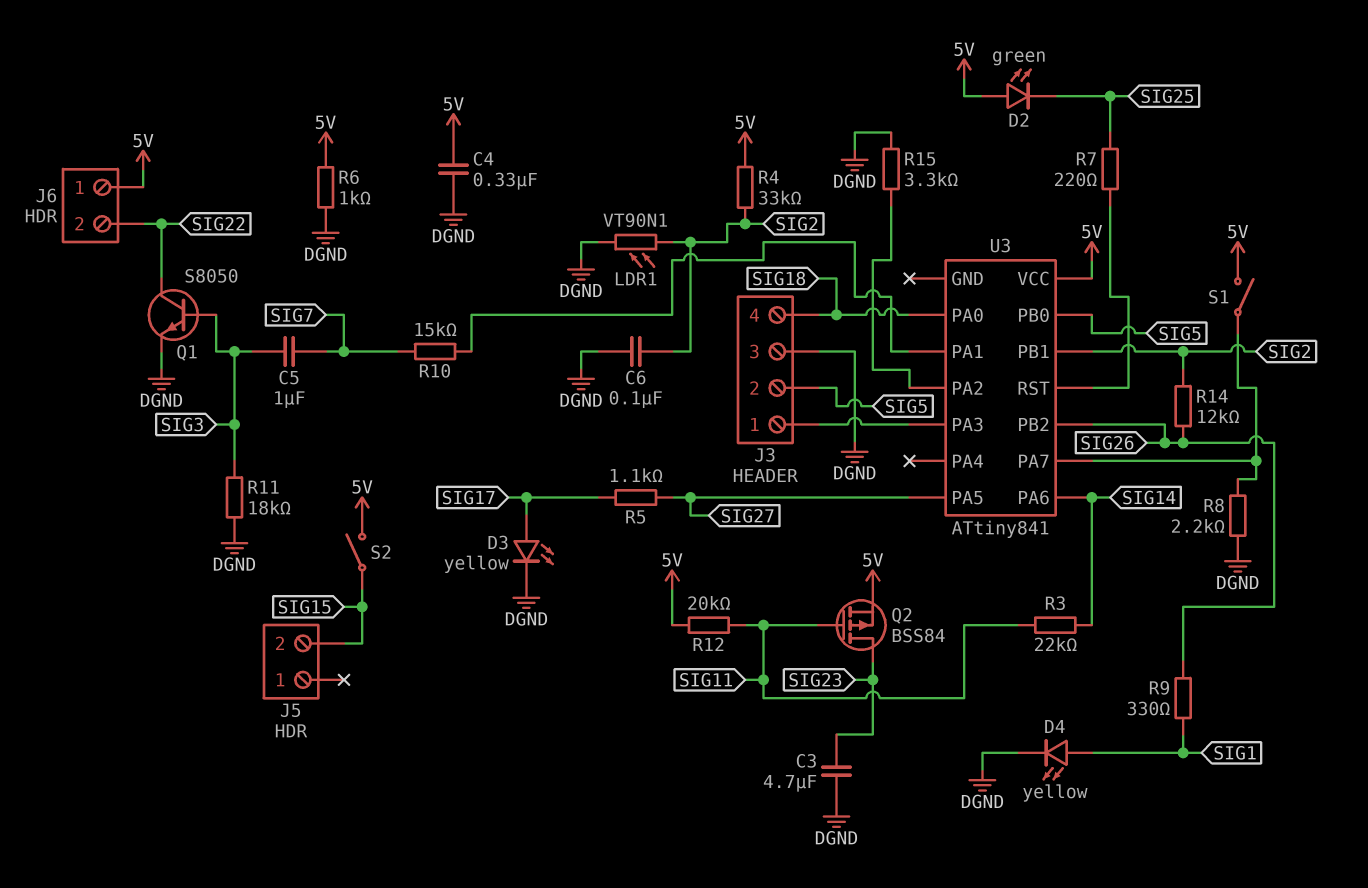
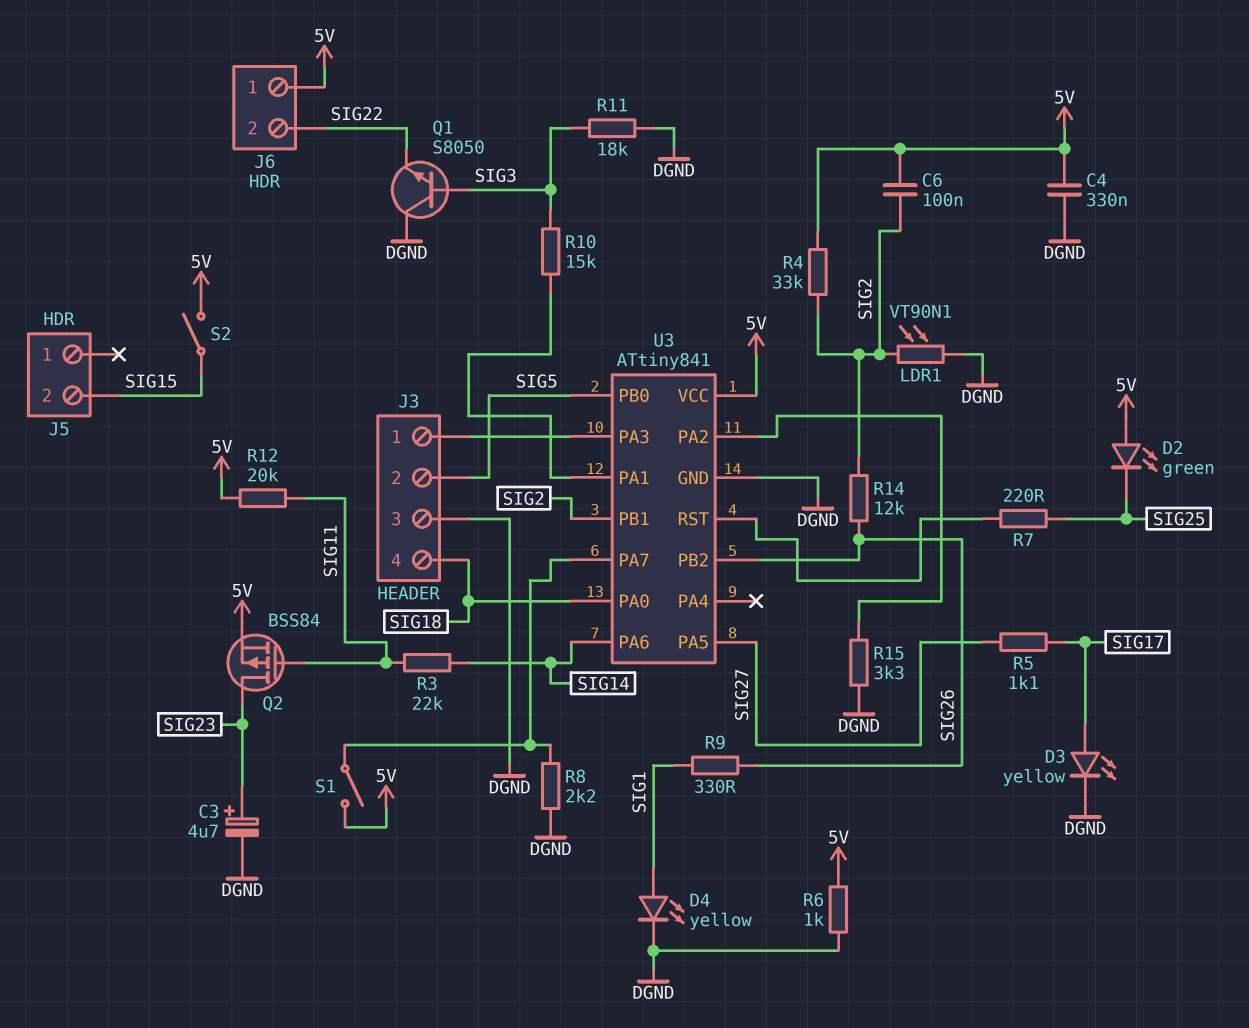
C3: 4.7uF (DGND, SIG23) -> 4.7uF (plus SIG23, minus DGND)
C5: 1uF (SIG3, SIG7) -> none
C6: 100nF (DGND, SIG2) -> 100nF (5V, SIG2)
Q1: NPN S8050 (B SIG3, C SIG22, E DGND) -> NPN S8050 (B SIG3, C DGND, E SIG22)
R10: 15k (SIG7, U3/PA1) -> 15k (SIG3, U3/PA1)
U3 pin GND: none -> DGND

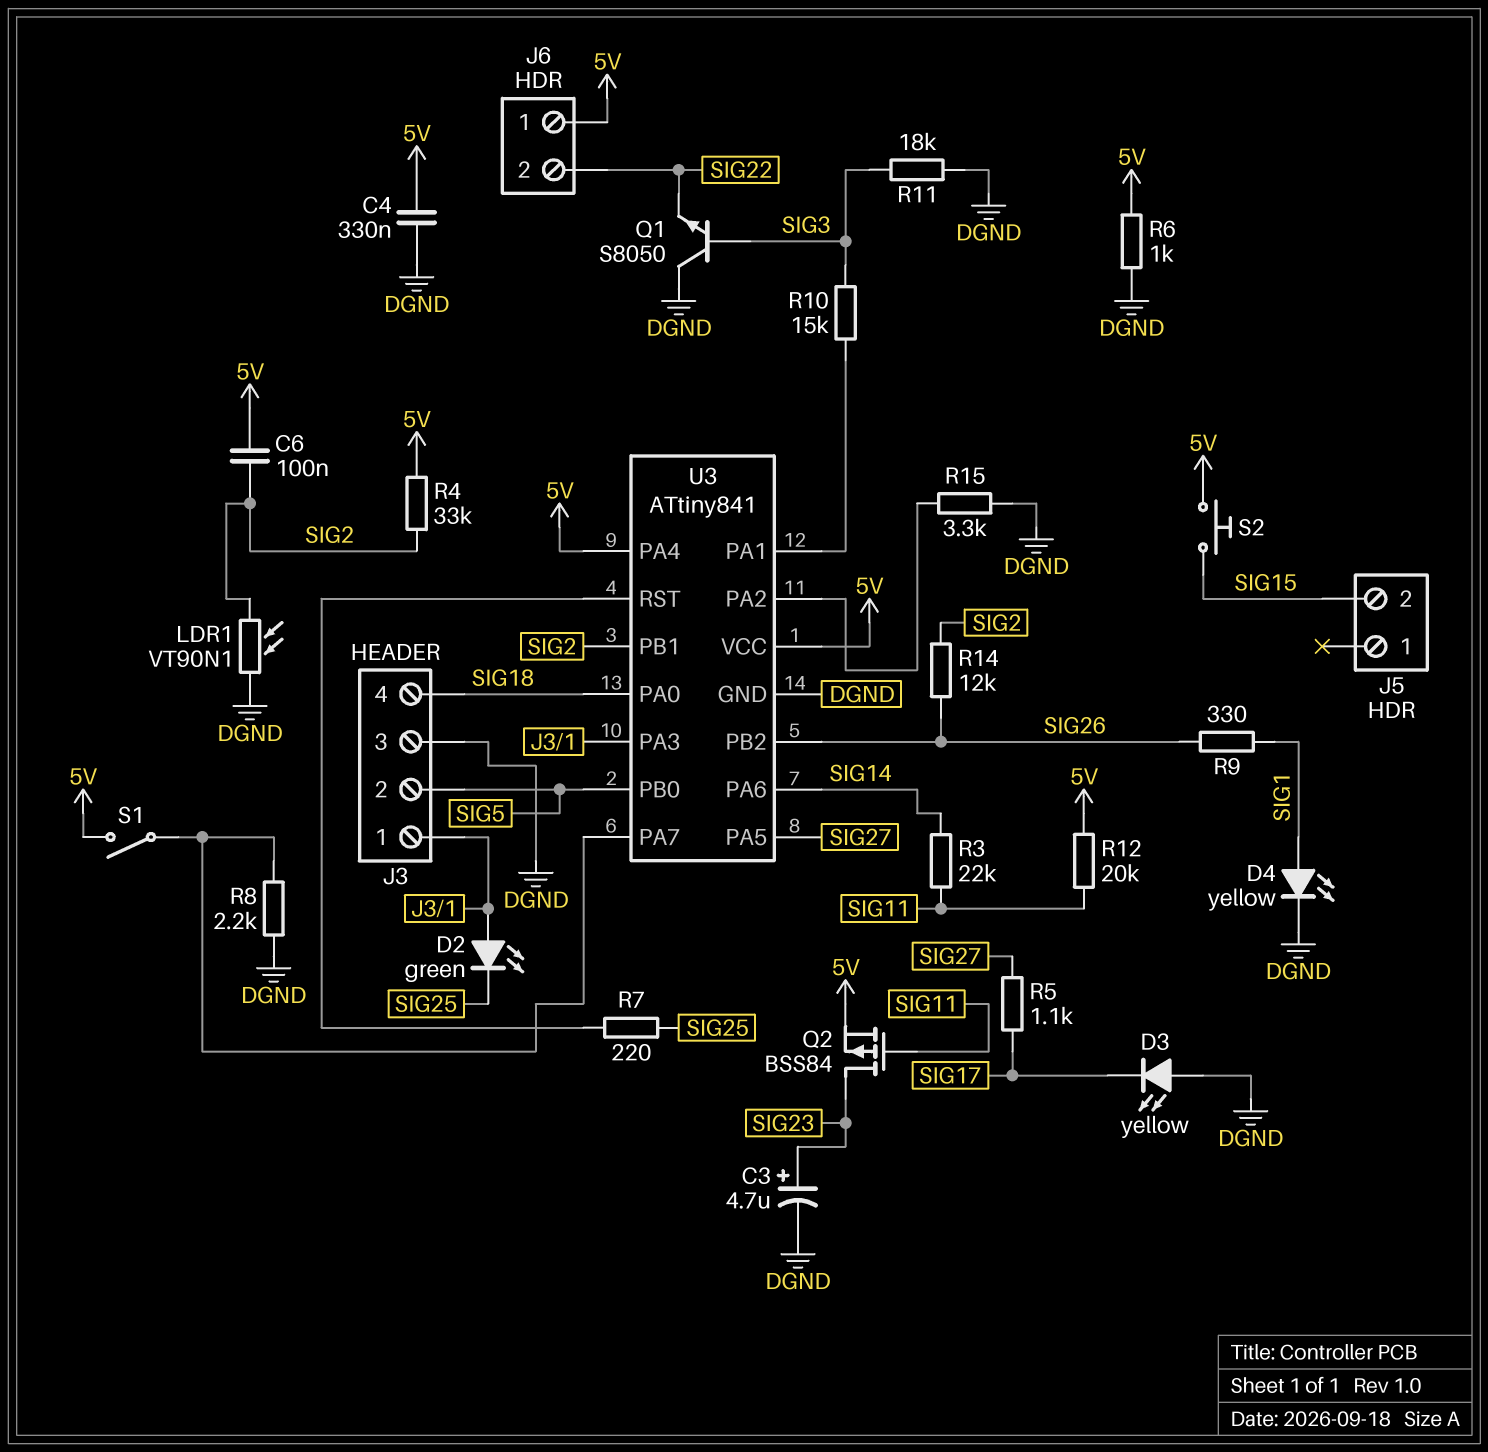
D2: LED green (A 5V, K SIG25) -> LED green (A J3/1, K SIG25)
D3: LED yellow (A SIG17, K DGND) -> LED yellow (A DGND, K SIG17)
S2: switch (5V, SIG15) -> button (5V, SIG15)
U3 pin PA4: none -> 5V

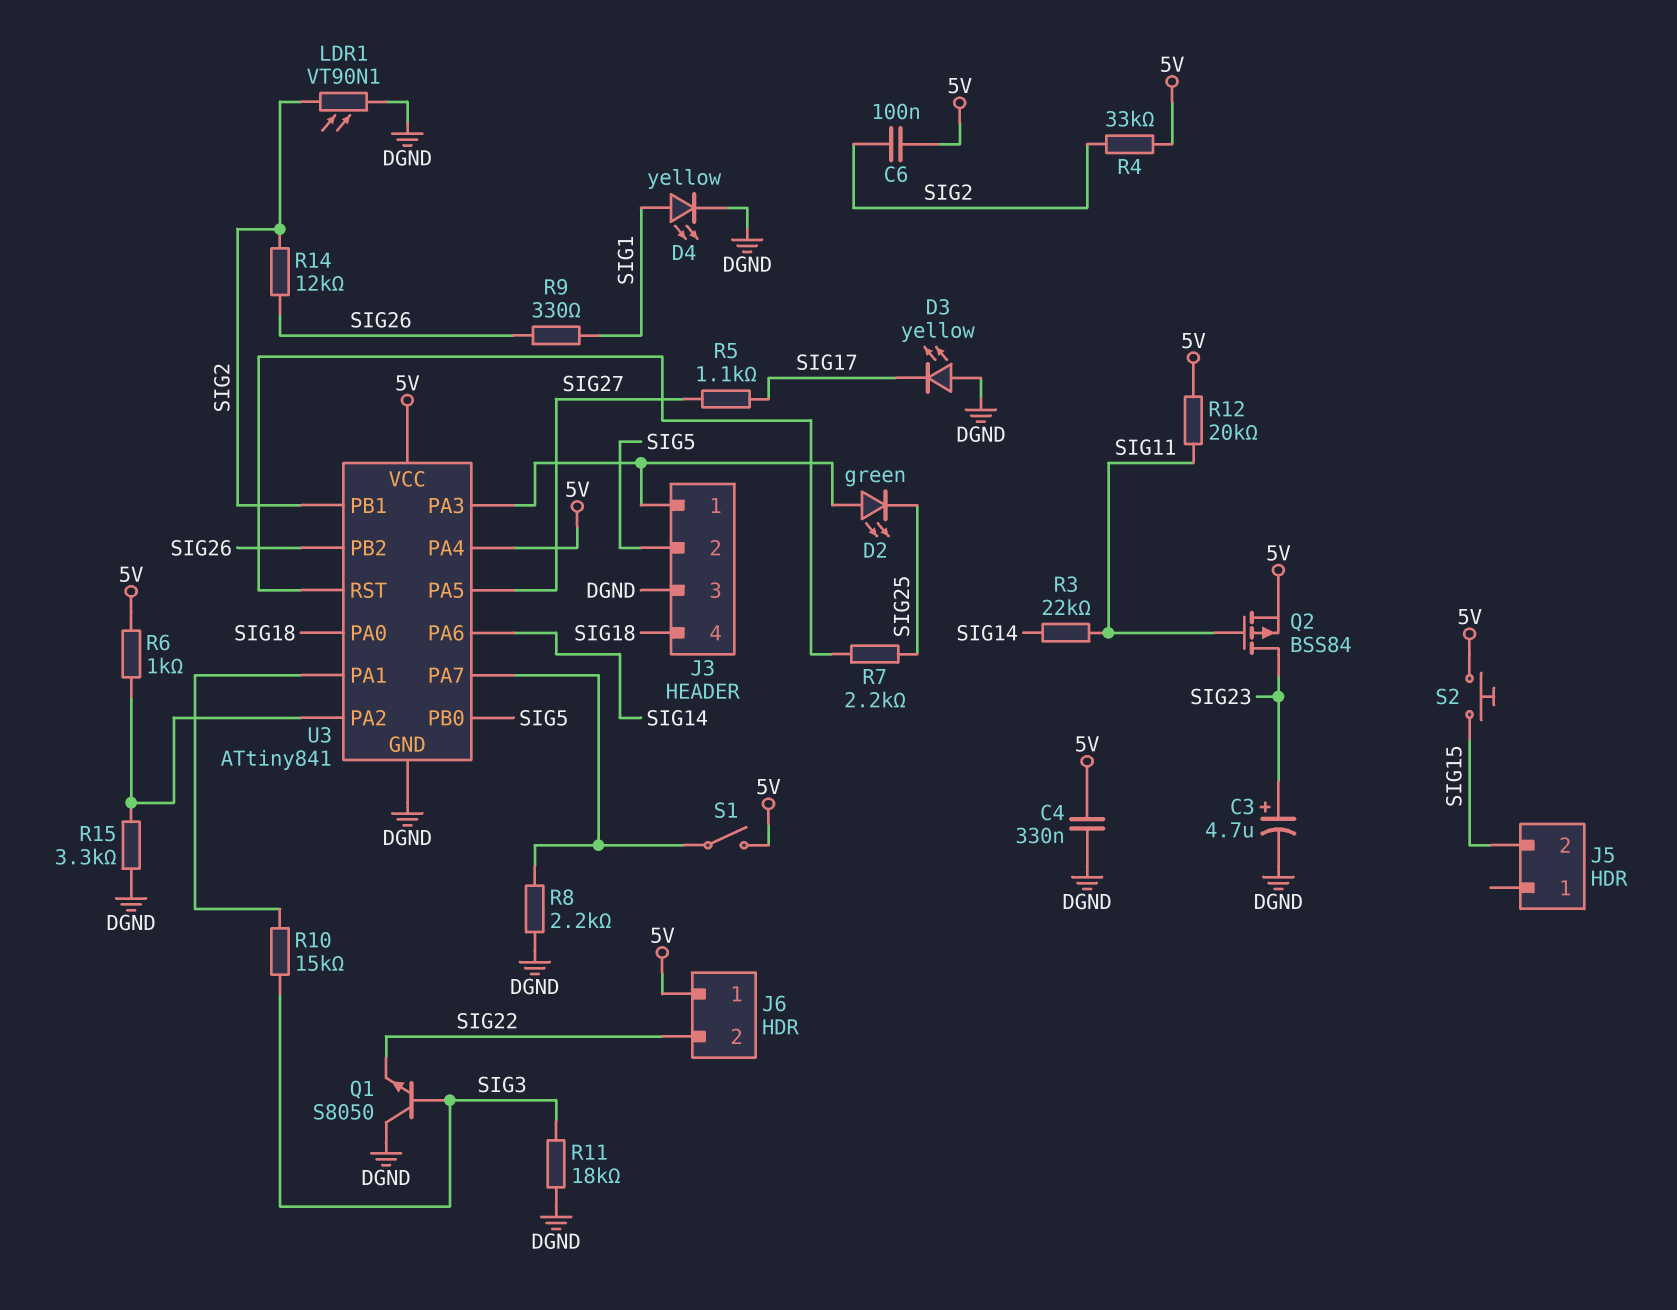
R6: 1k (5V, DGND) -> 1k (5V, U3/PA2)
R7: 220 (SIG25, U3/RST) -> 2.2k (SIG25, U3/RST)

